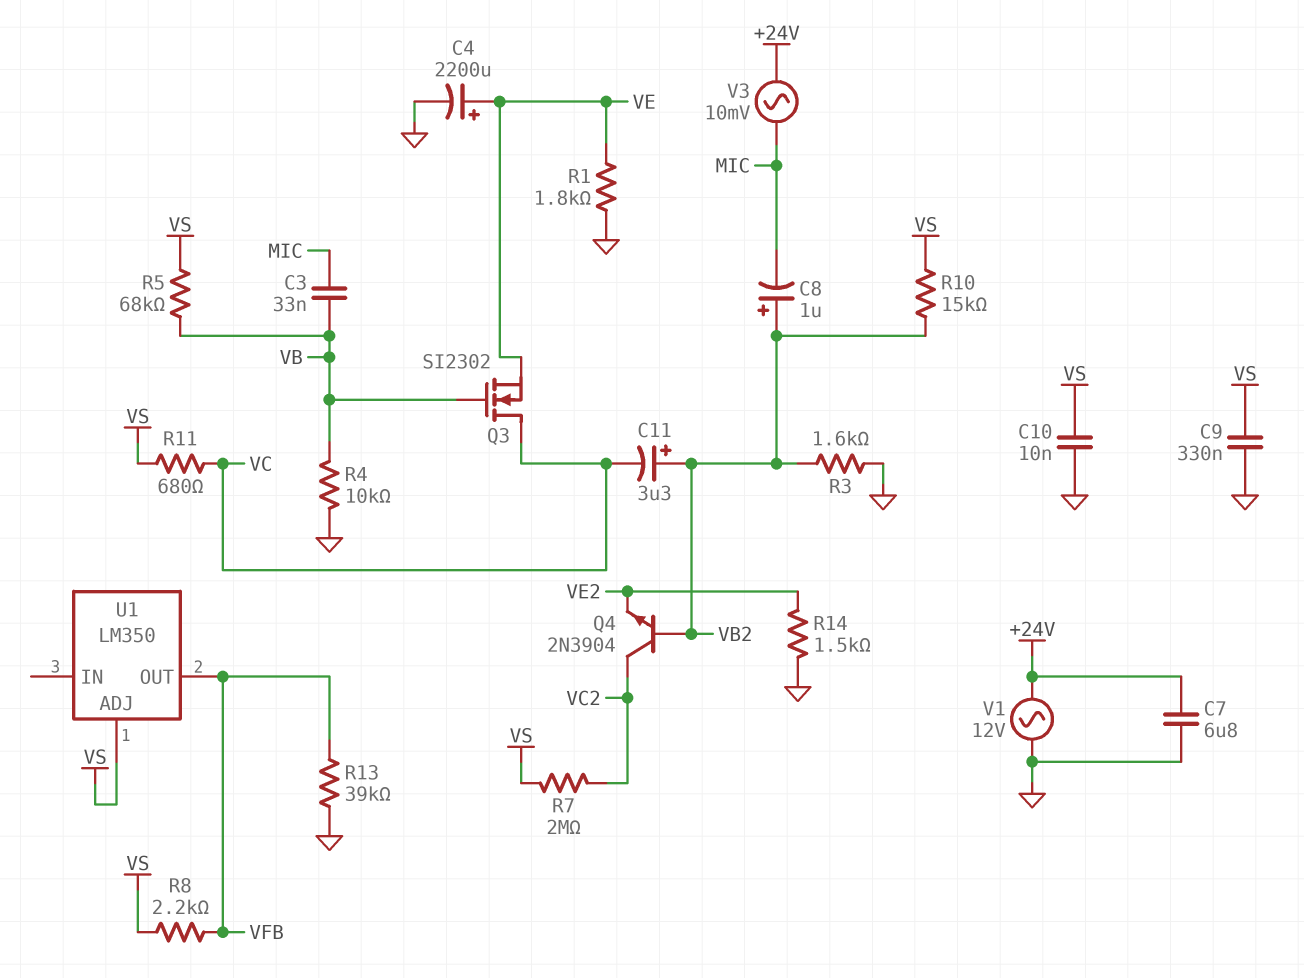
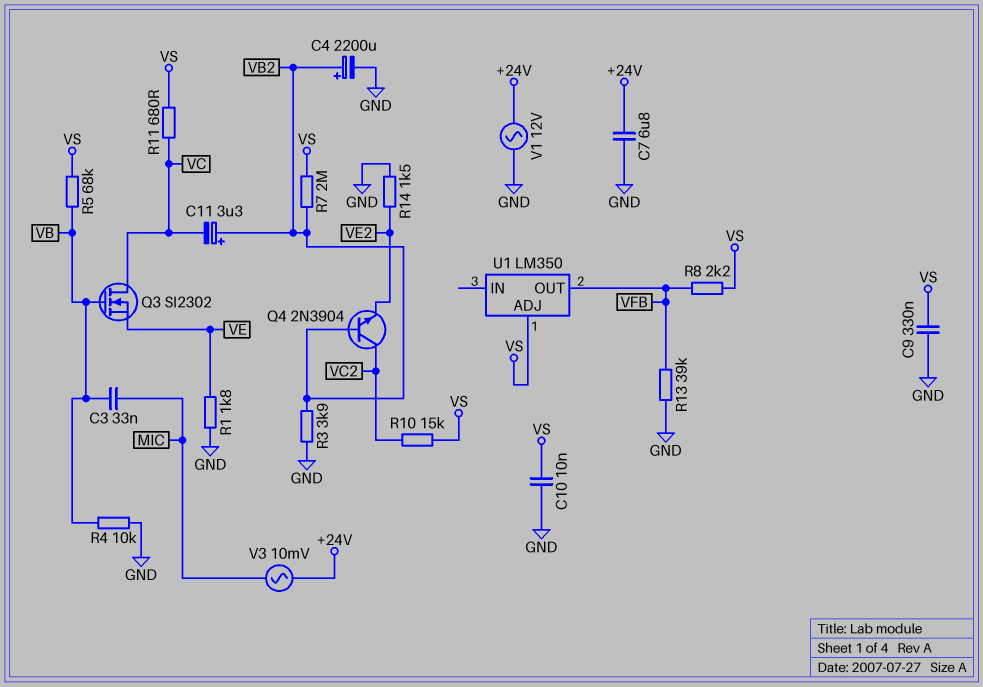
C4: 2200uF (plus VE, minus GND) -> 2200uF (plus VB2, minus GND)
C8: 1uF (plus VB2, minus MIC) -> none
R3: 1.6k (GND, VB2) -> 3.9k (GND, VB2)
R7: 2M (VC2, VS) -> 2M (VB2, VS)
R10: 15k (VB2, VS) -> 15k (VC2, VS)

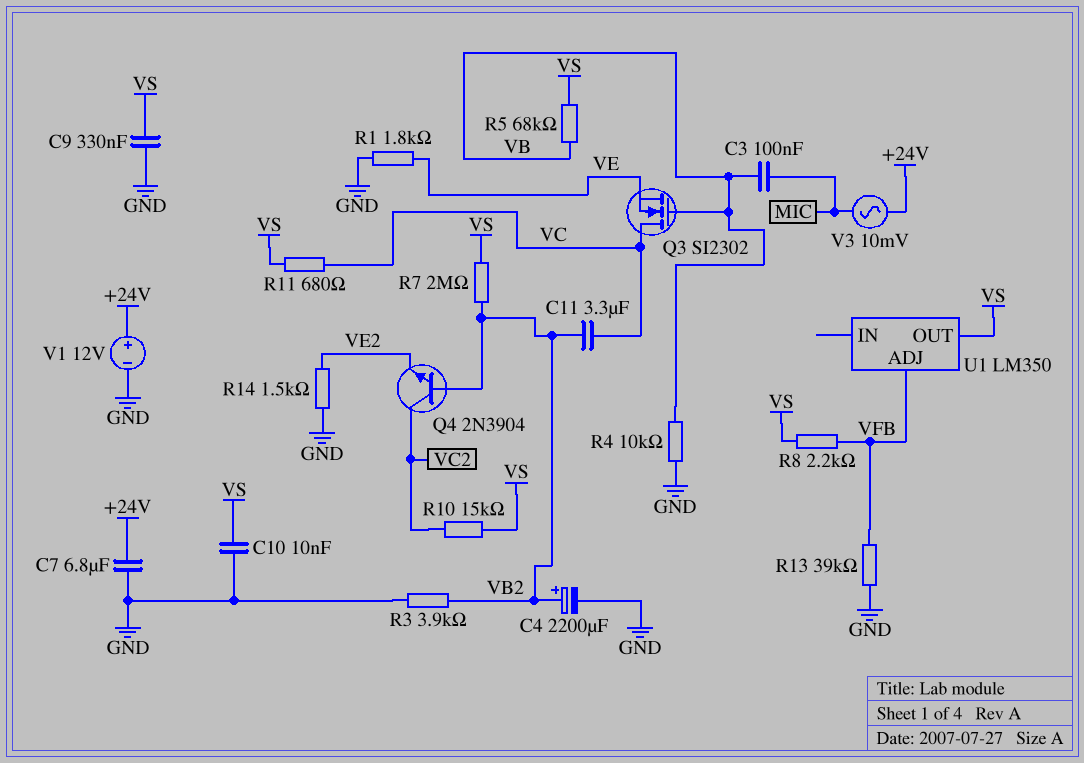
C3: 33nF (MIC, VB) -> 100nF (MIC, VB)
C11: 3.3uF (plus VB2, minus VC) -> 3.3uF (VB2, VC)
U1 pin ADJ: VS -> VFB
U1 pin OUT: VFB -> VS
V1: AC 12V (+24V, GND) -> 12V (plus +24V, minus GND)

